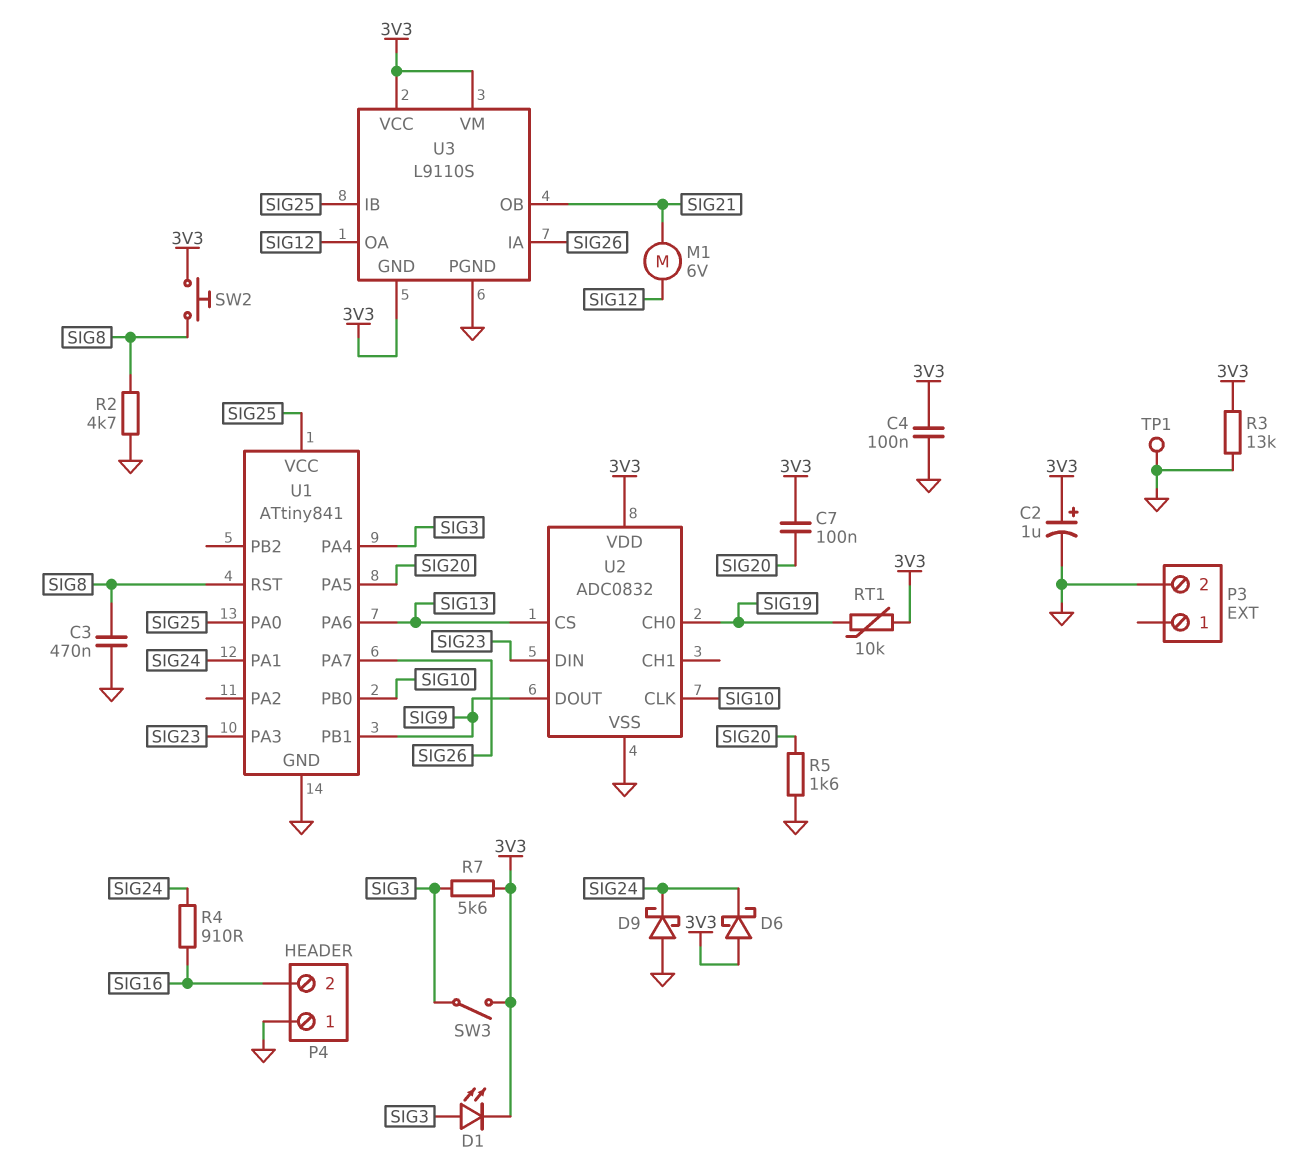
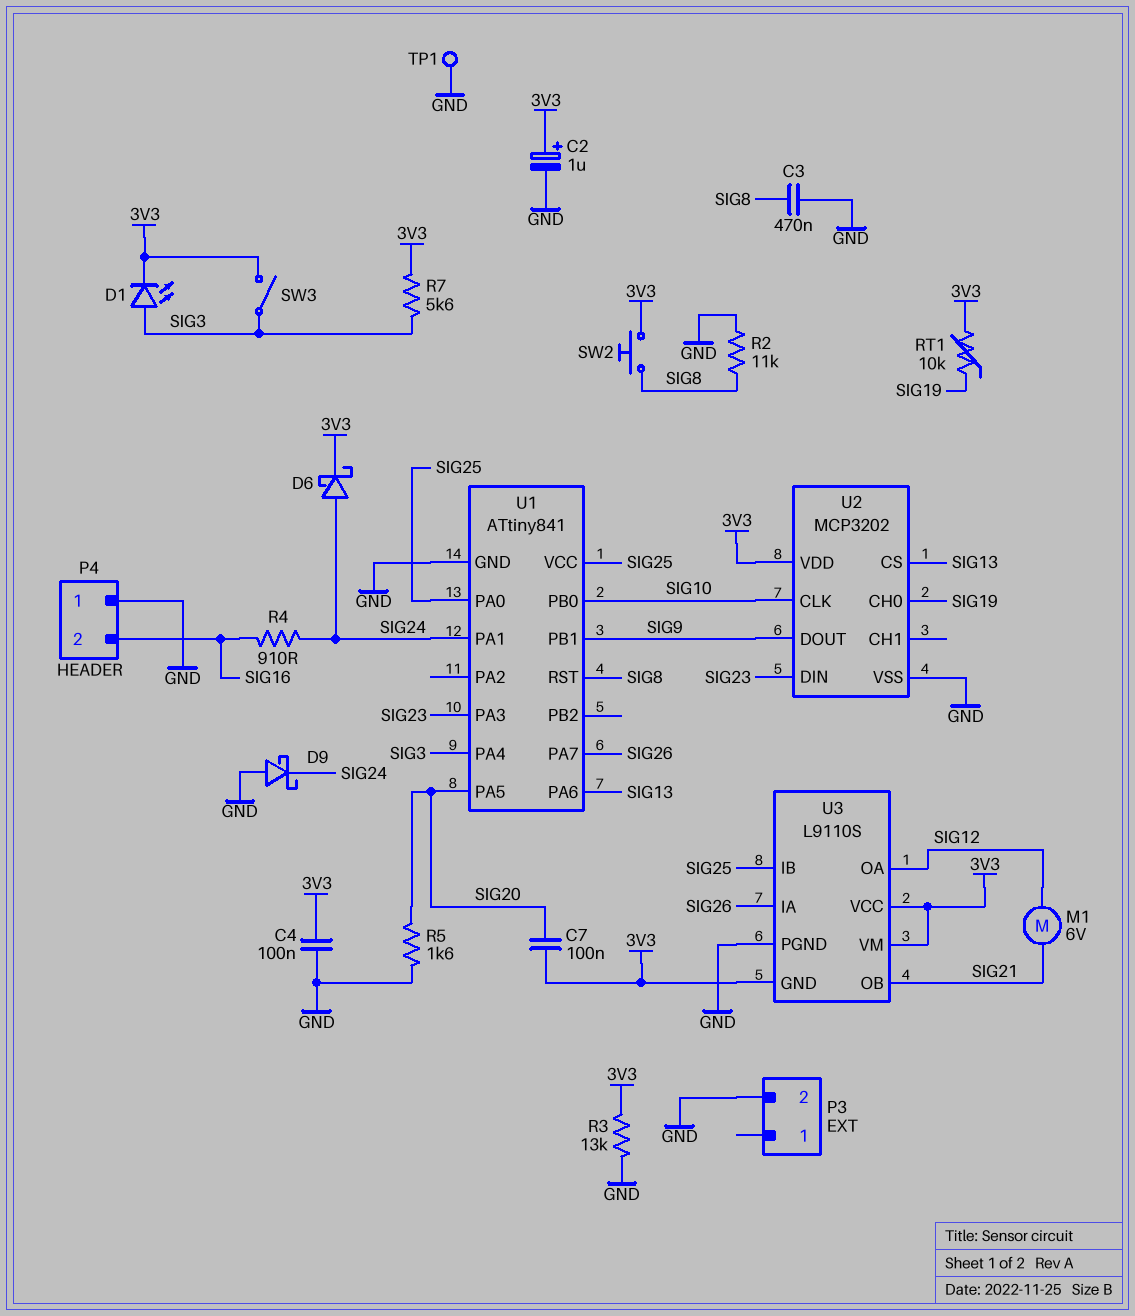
D6: schottky (A 3V3, K SIG24) -> schottky (A SIG24, K 3V3)
R2: 4.7k (GND, SIG8) -> 11k (GND, SIG8)
U2: ADC0832 -> MCP3202

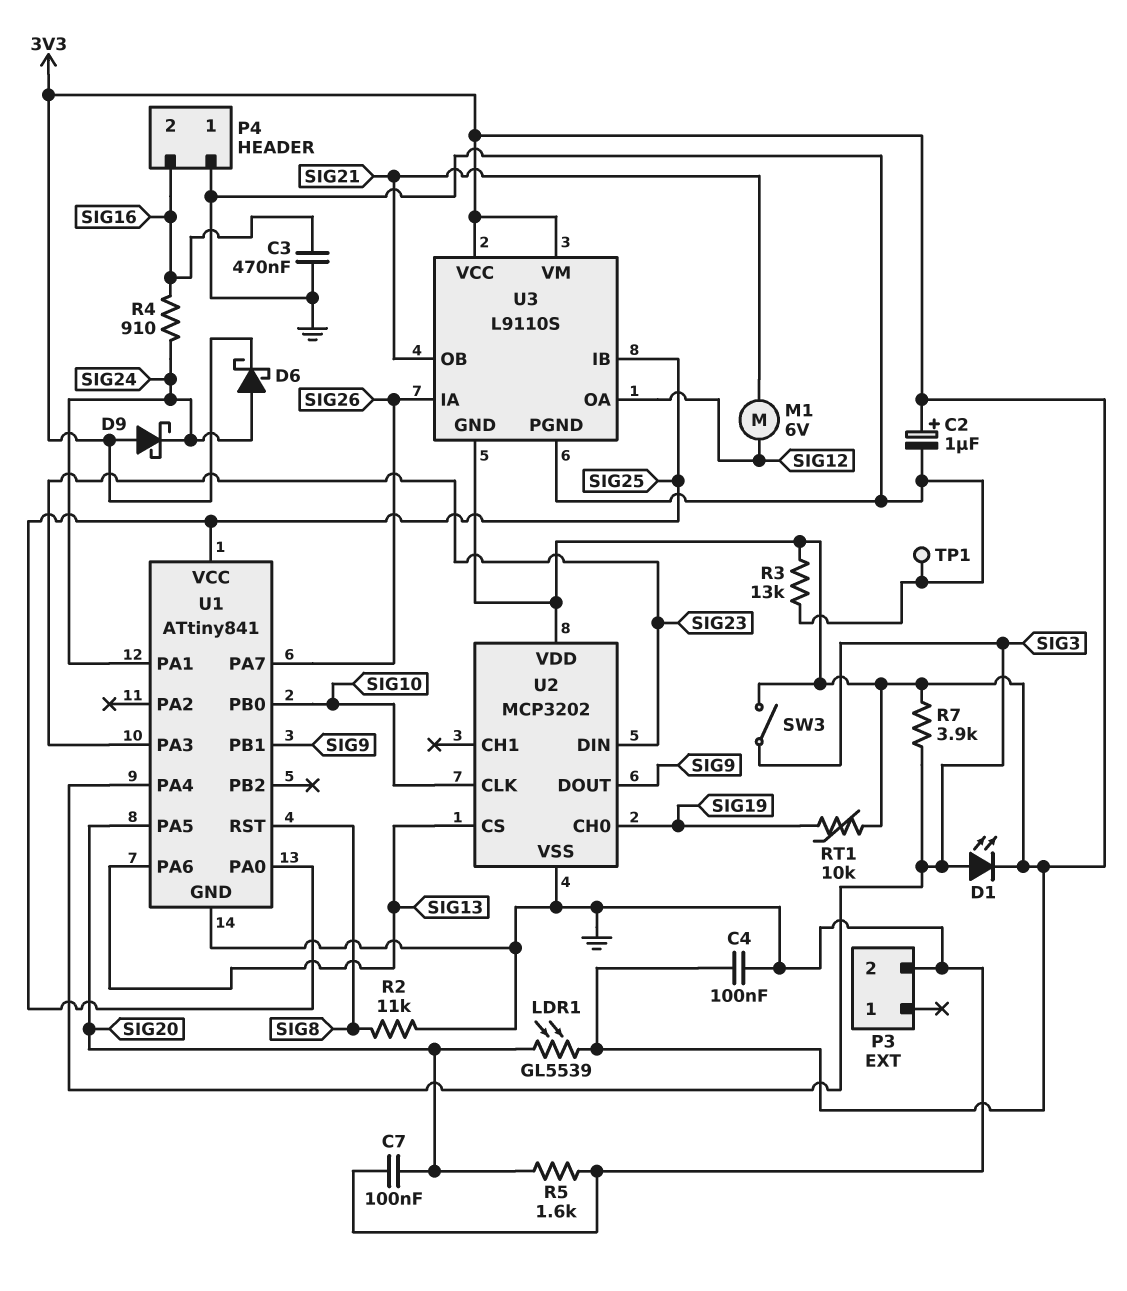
C3: 470nF (GND, SIG8) -> 470nF (GND, SIG16)
C7: 100nF (3V3, SIG20) -> 100nF (GND, SIG20)
D9: schottky (A GND, K SIG24) -> schottky (A 3V3, K SIG24)
LDR1: none -> GL5539 (3V3, SIG20)
R7: 5.6k (3V3, SIG3) -> 3.9k (3V3, SIG3)
SW2: button (3V3, SIG8) -> none

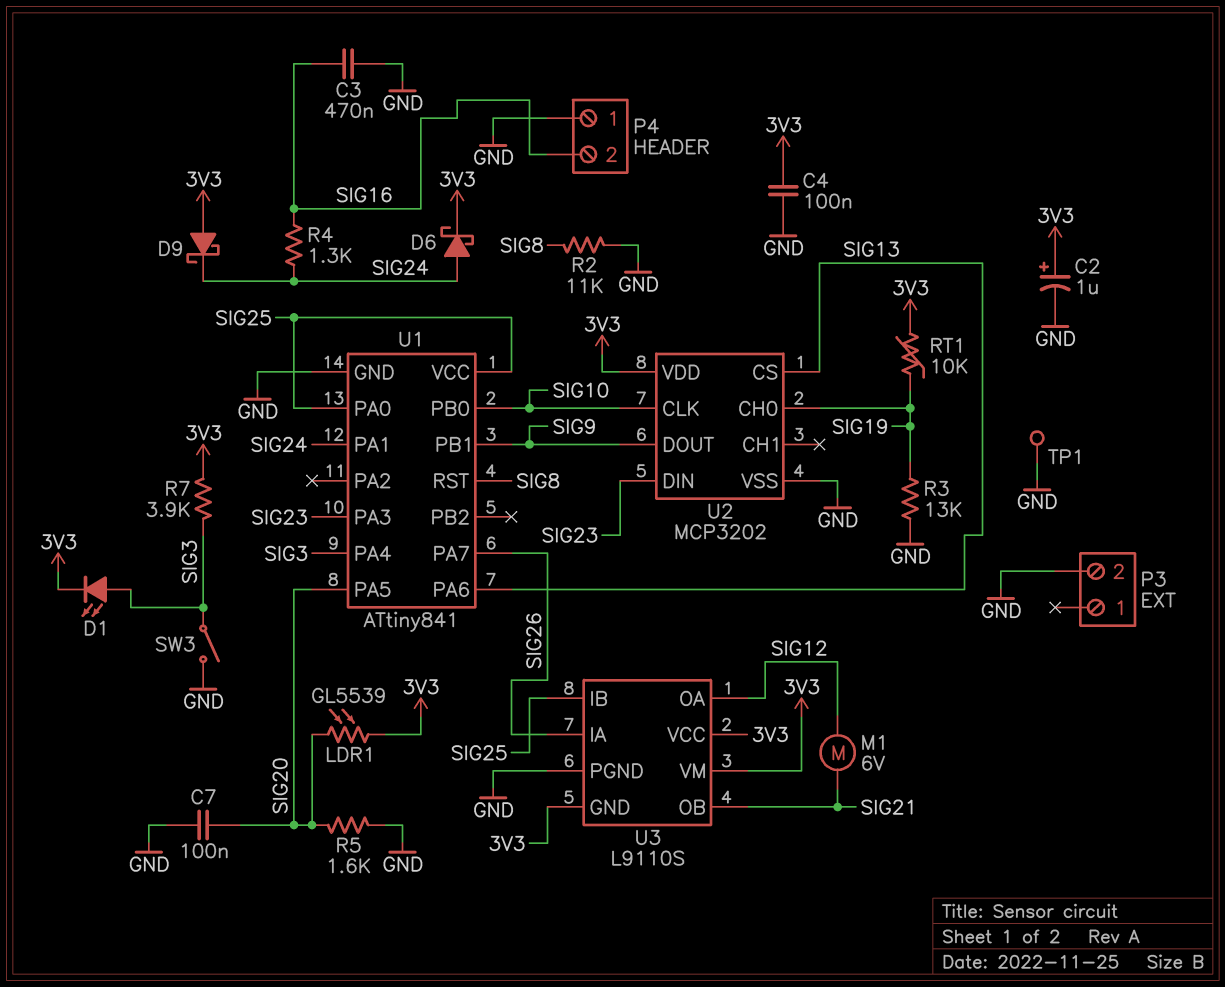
R3: 13k (3V3, GND) -> 13k (GND, SIG19)
R4: 910 (SIG16, SIG24) -> 1.3k (SIG16, SIG24)
SW3: switch (3V3, SIG3) -> switch (GND, SIG3)

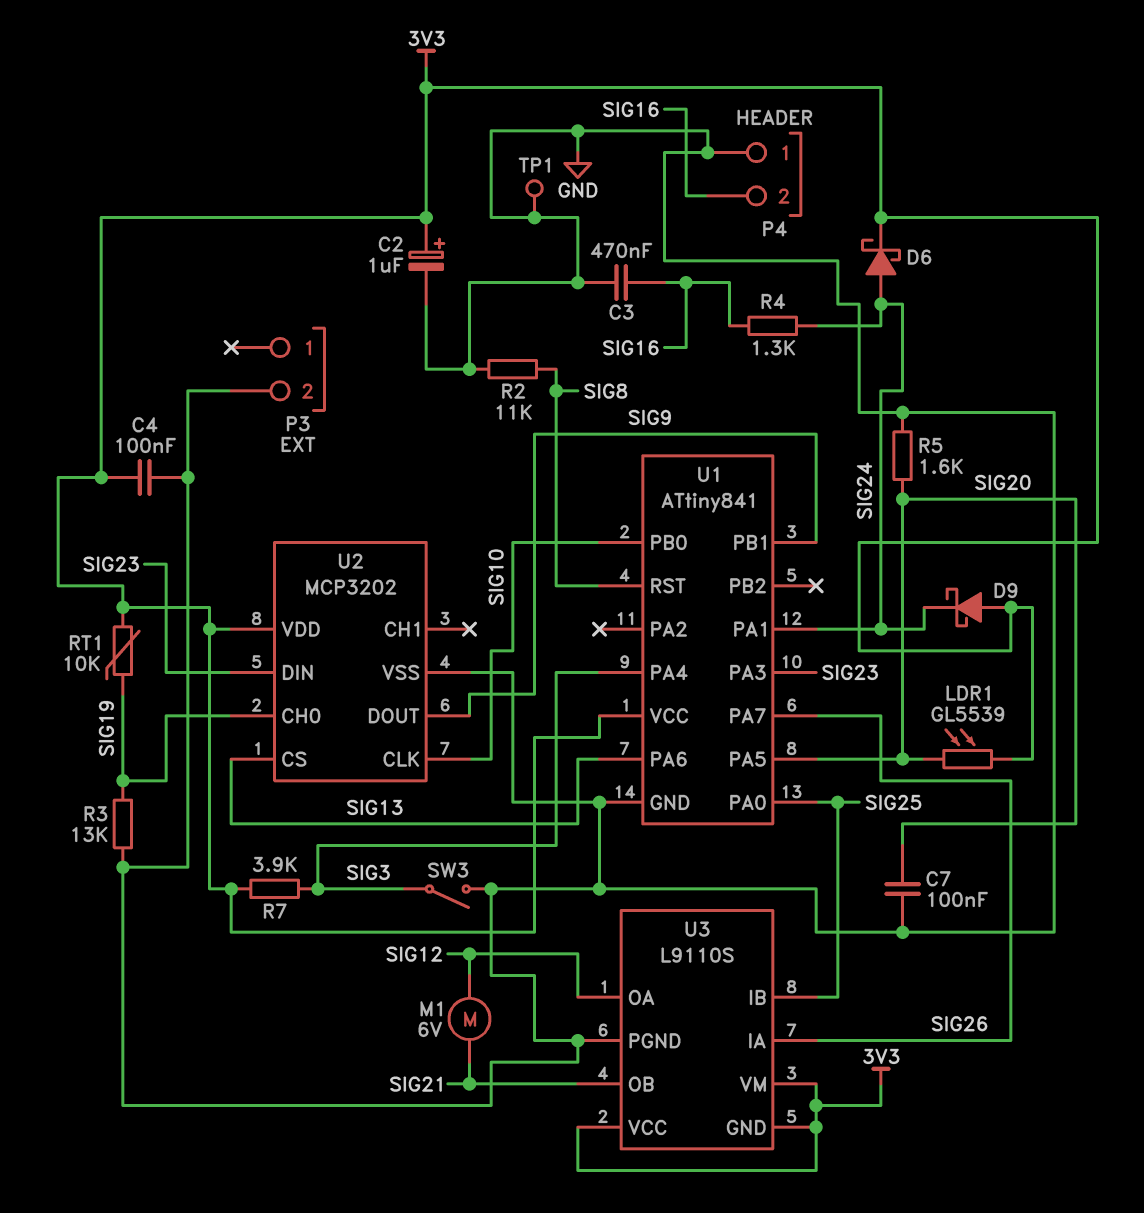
D1: LED (A SIG3, K 3V3) -> none
U1 pin VCC: SIG25 -> 3V3

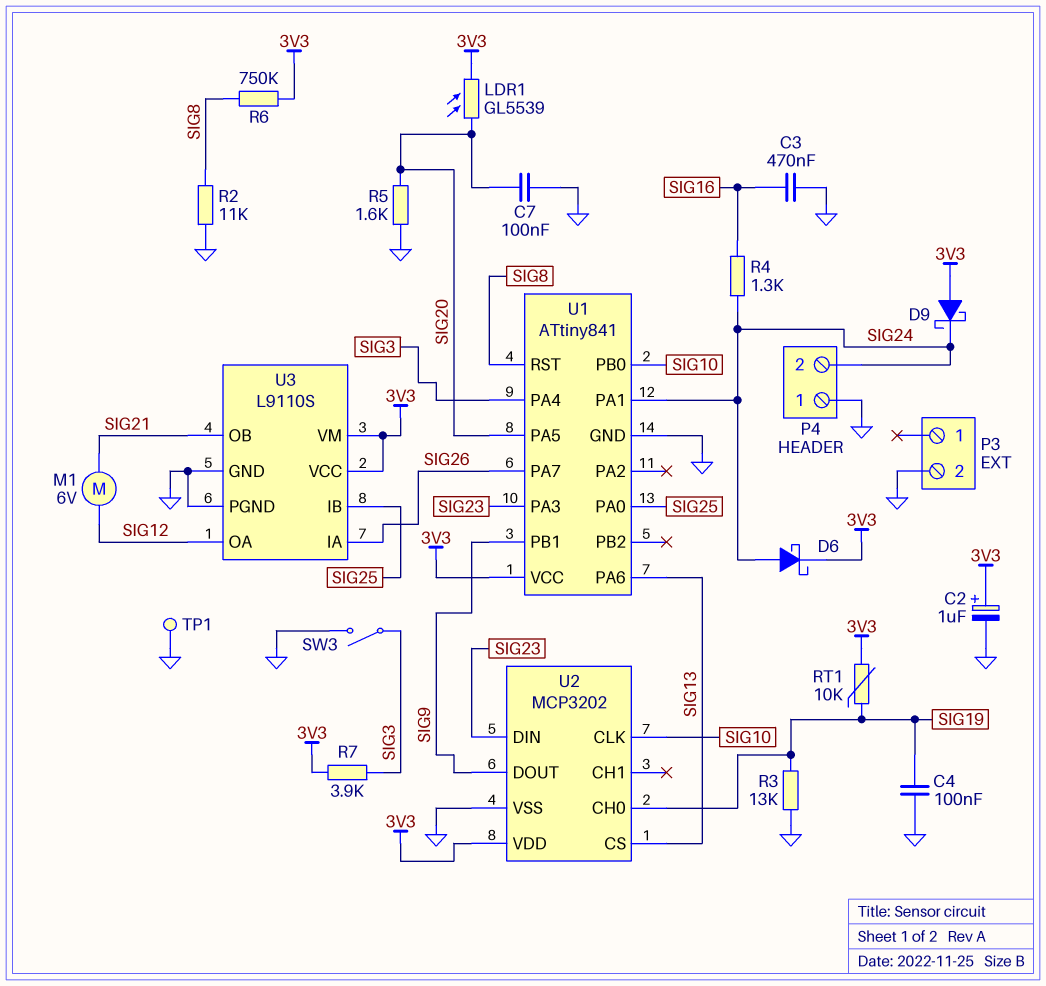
C4: 100nF (3V3, GND) -> 100nF (GND, SIG19)
P4 pin 2: SIG16 -> SIG24
R6: none -> 750k (3V3, SIG8)
U3 pin GND: 3V3 -> GND

